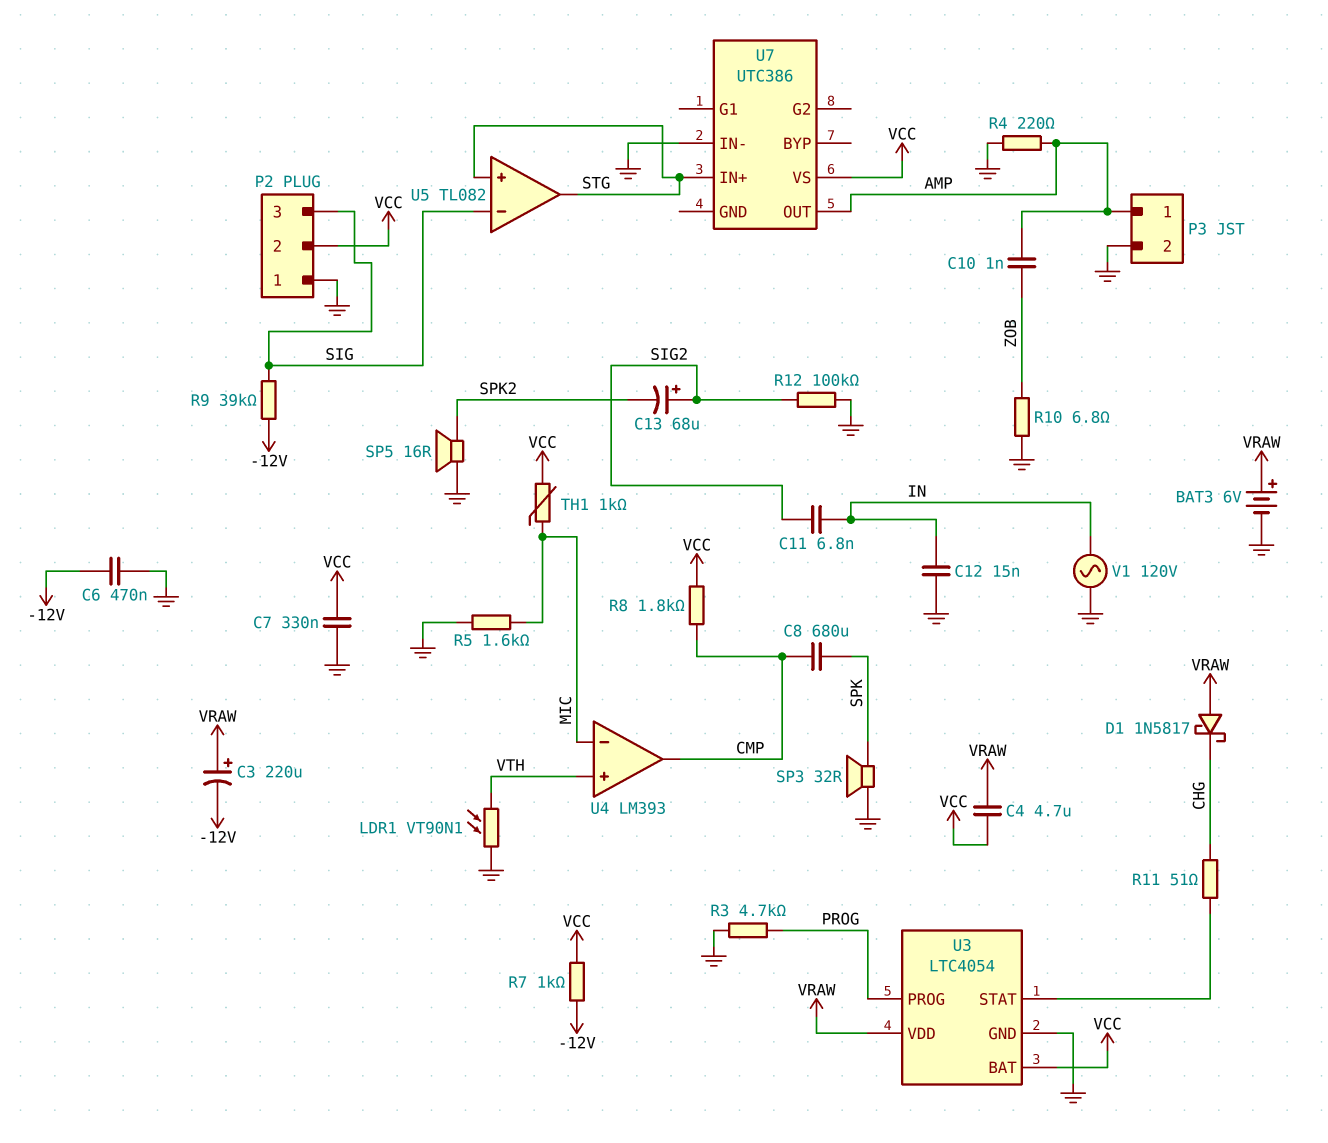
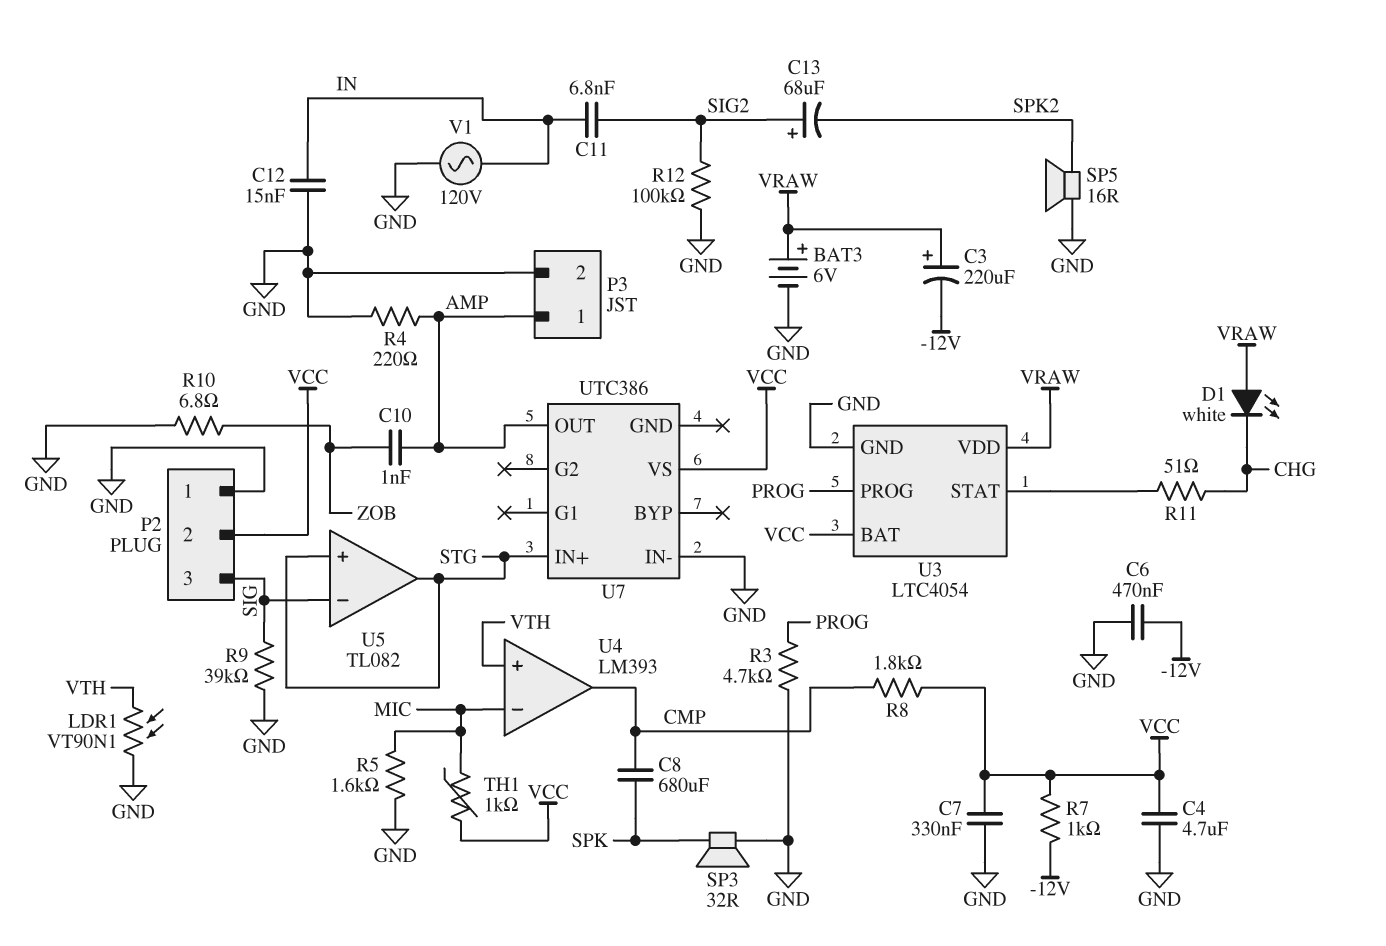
C4: 4.7uF (VCC, VRAW) -> 4.7uF (GND, VCC)
D1: schottky 1N5817 (A VRAW, K CHG) -> LED white (A VRAW, K CHG)
R9: 39k (-12V, SIG) -> 39k (GND, SIG)

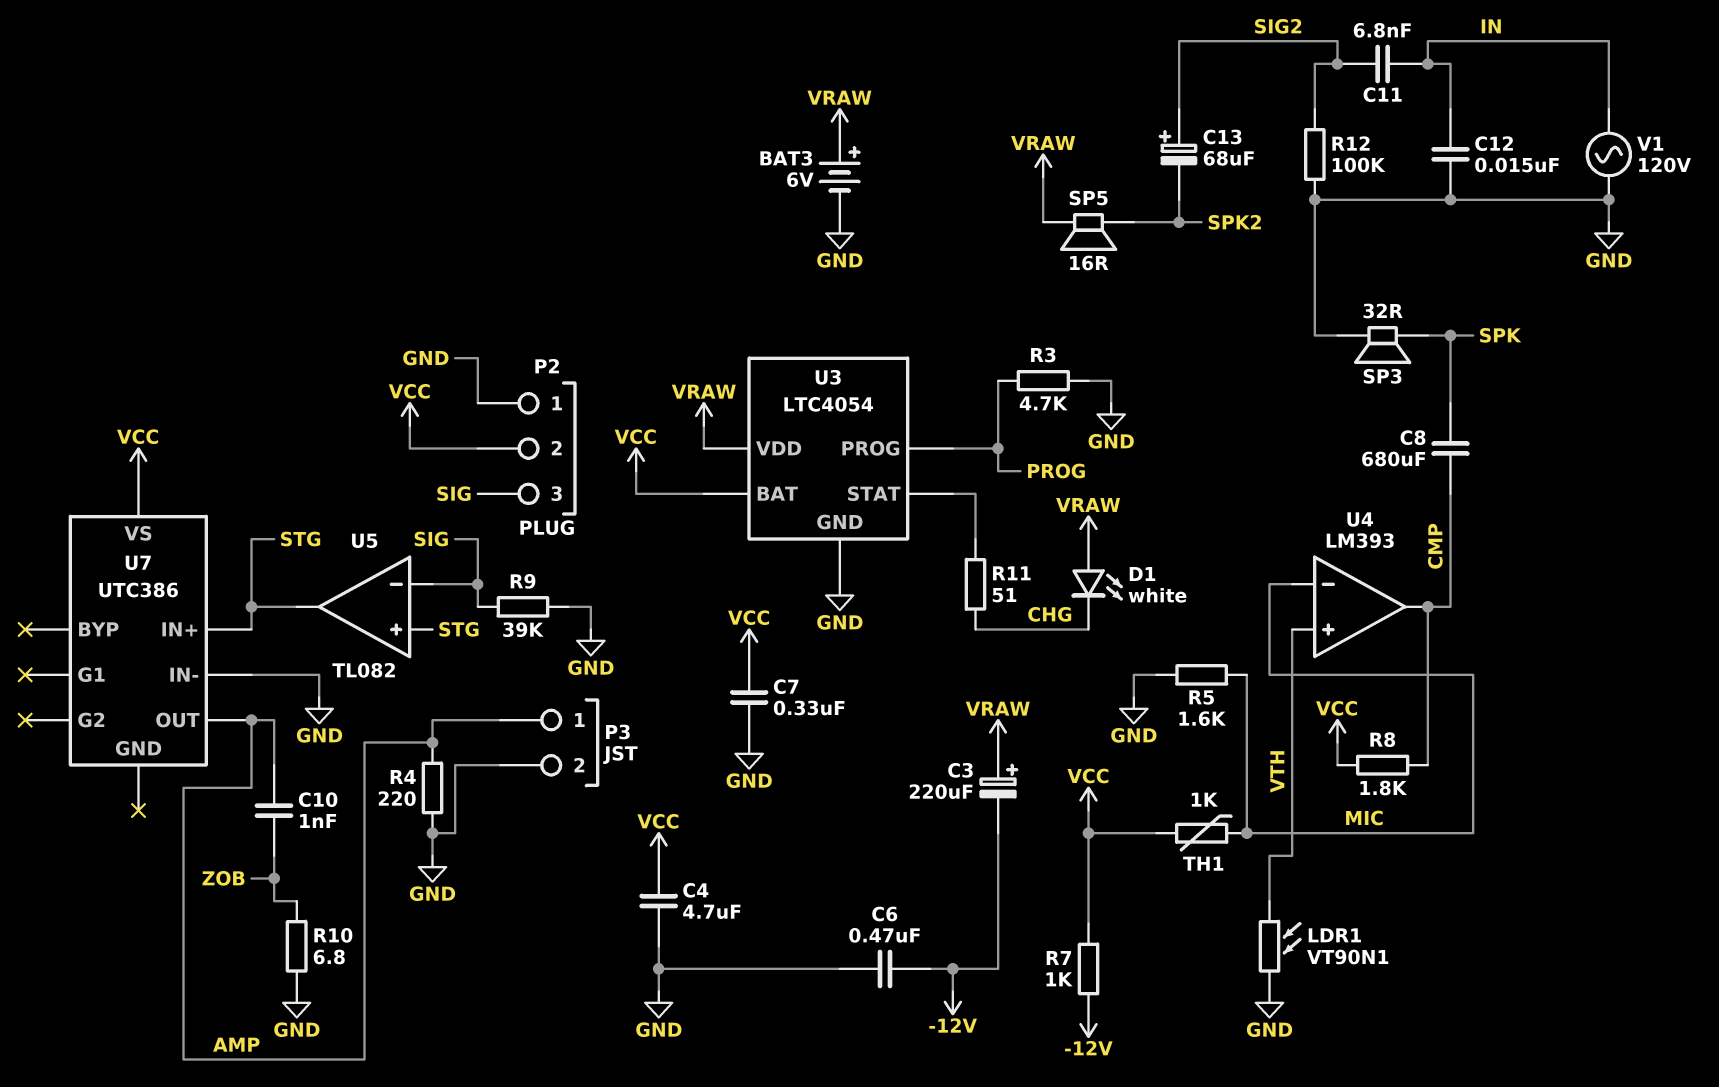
SP5: speaker 16R (GND, SPK2) -> speaker 16R (SPK2, VRAW)

